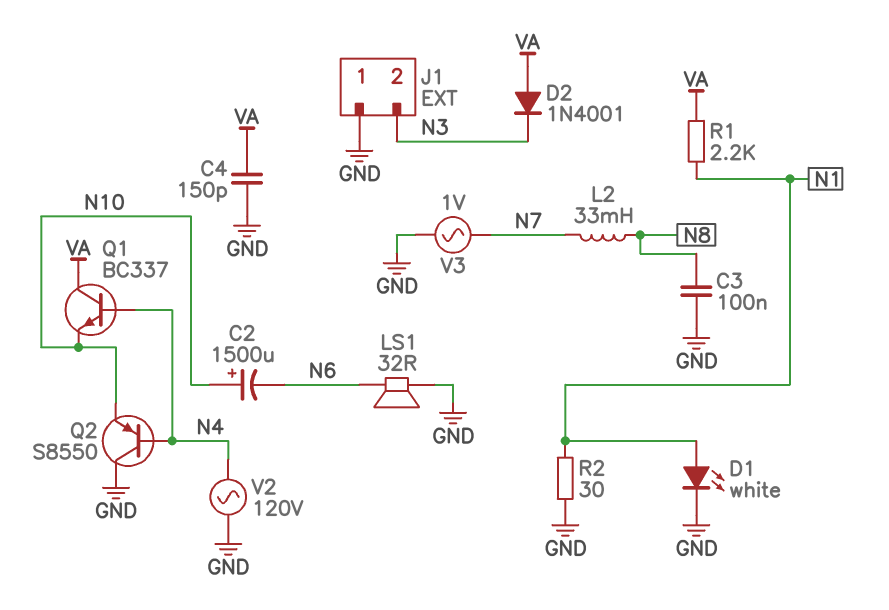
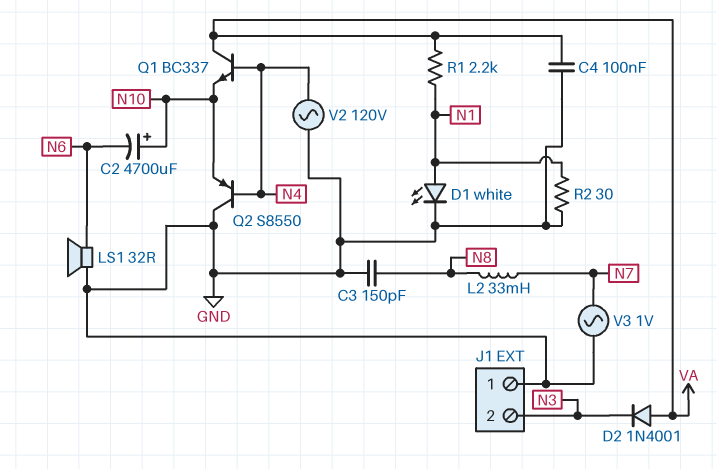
C2: 1500uF (plus N10, minus N6) -> 4700uF (plus N10, minus N6)
C3: 100nF (GND, N8) -> 150pF (GND, N8)
C4: 150pF (GND, VA) -> 100nF (GND, VA)

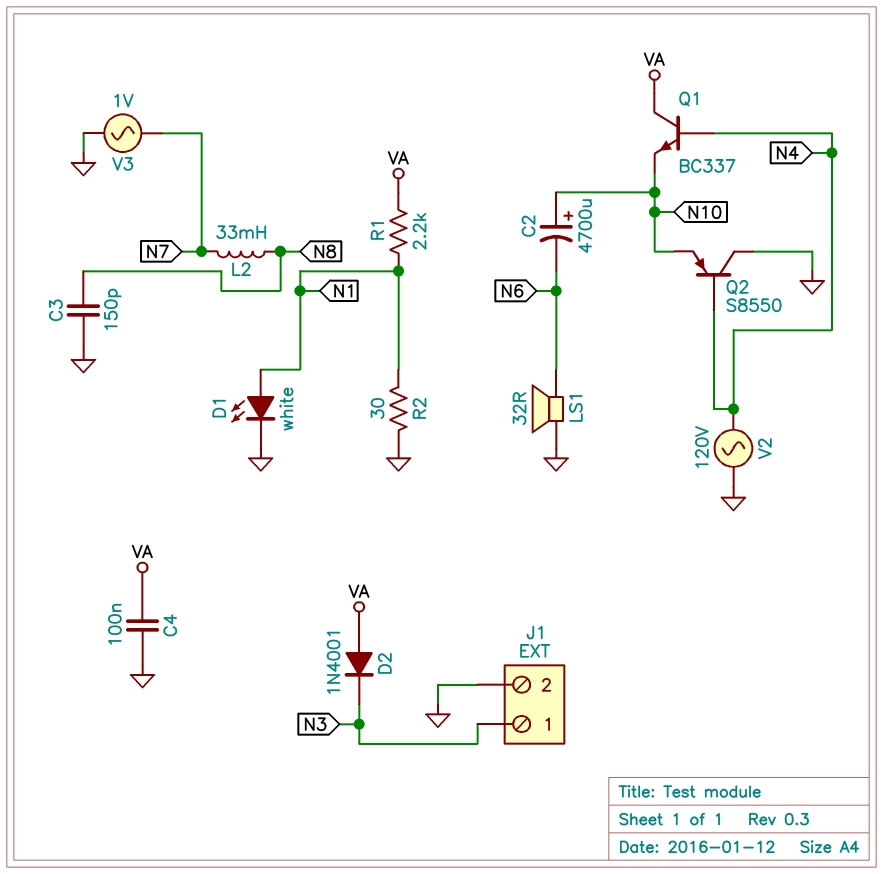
J1 pin 1: GND -> N3
J1 pin 2: N3 -> GND

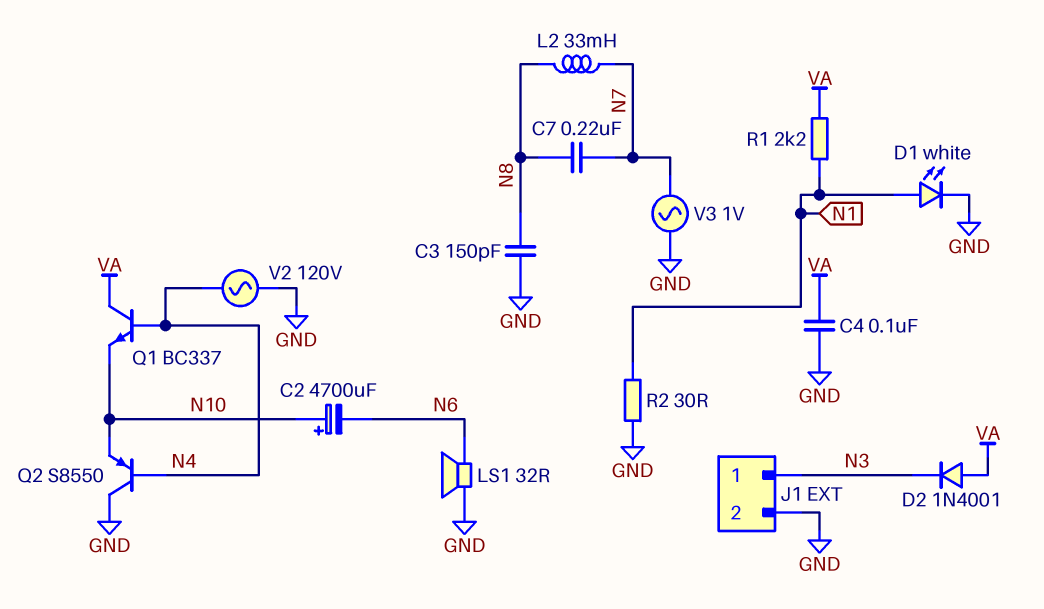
C7: none -> 220nF (N7, N8)

